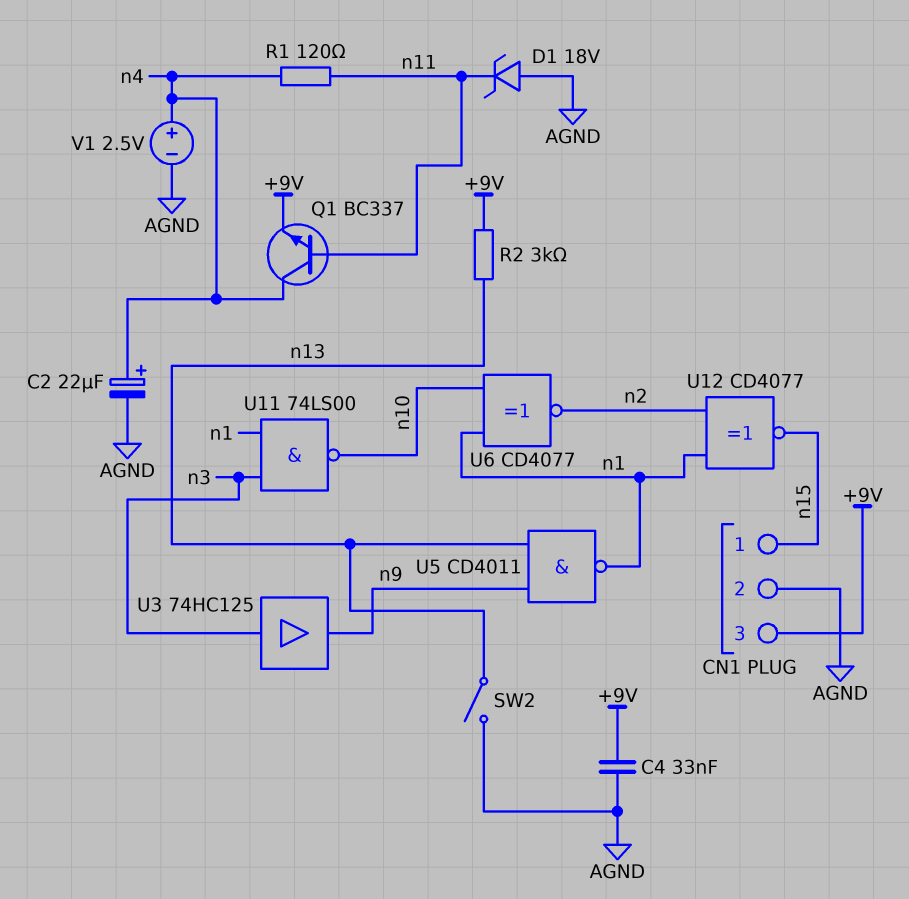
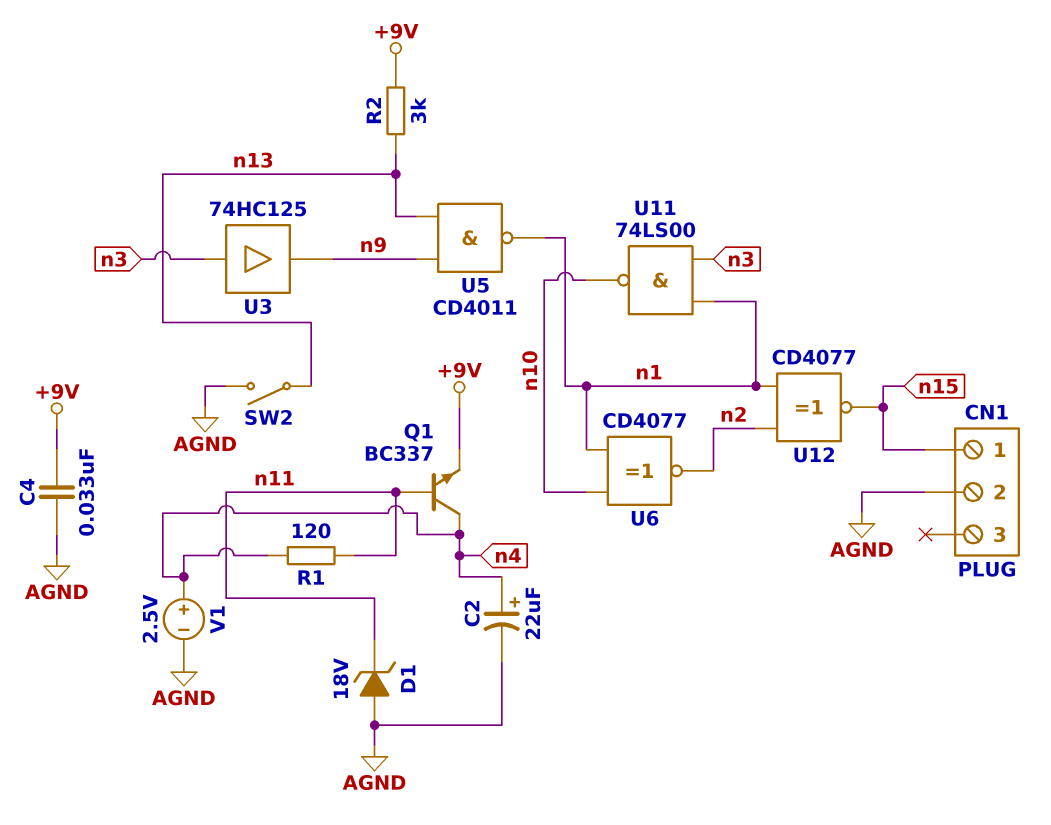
CN1 pin 3: +9V -> none

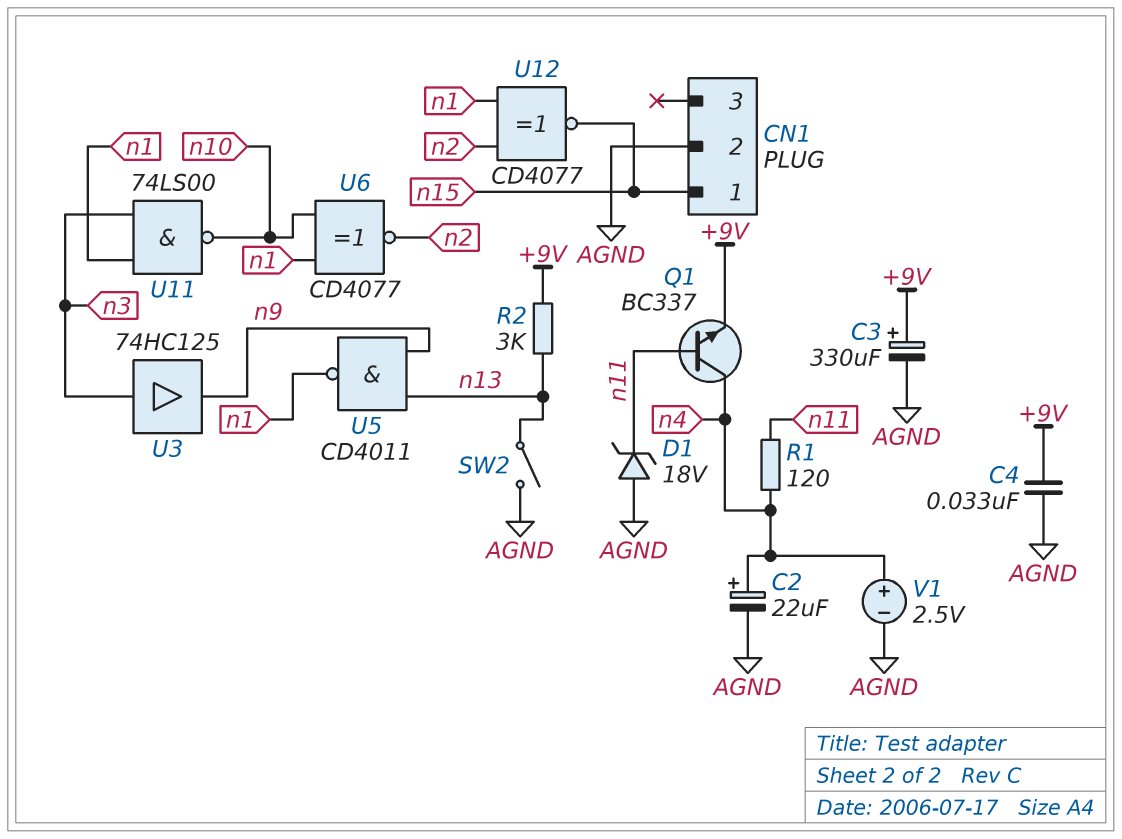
C3: none -> 330uF (plus +9V, minus AGND)

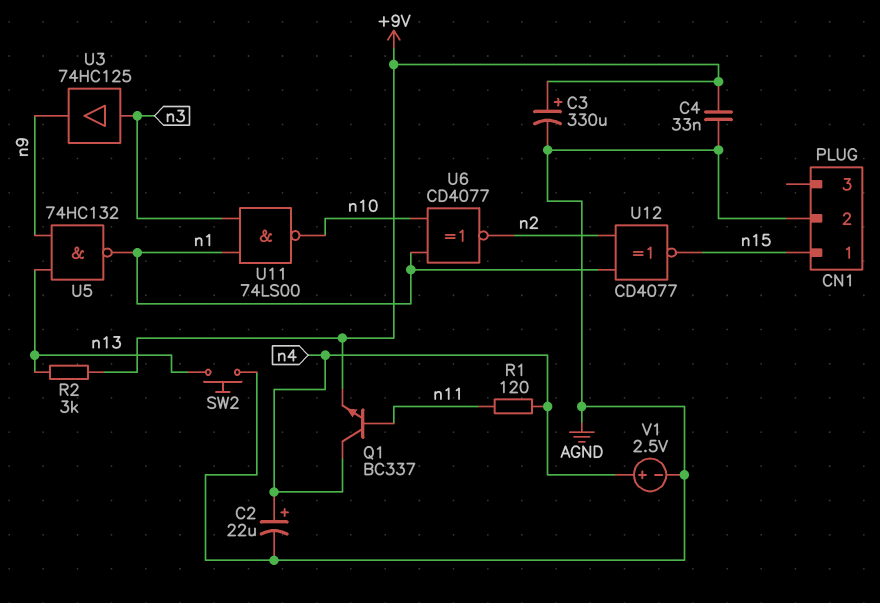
D1: zener 18V (A AGND, K n11) -> none
SW2: switch (AGND, n13) -> button (AGND, n13)
U5: NAND CD4011 (in n9, in n13, out n1) -> NAND 74HC132 (in n9, in n13, out n1)

